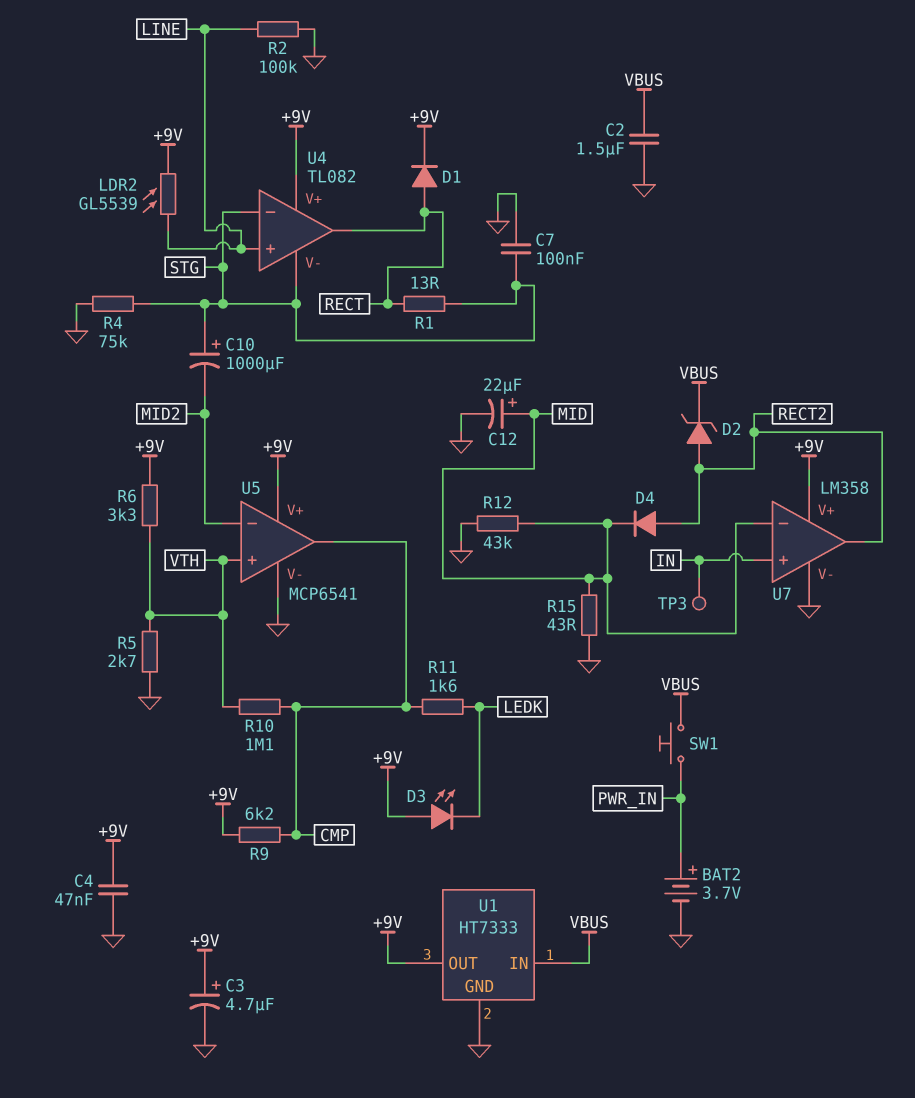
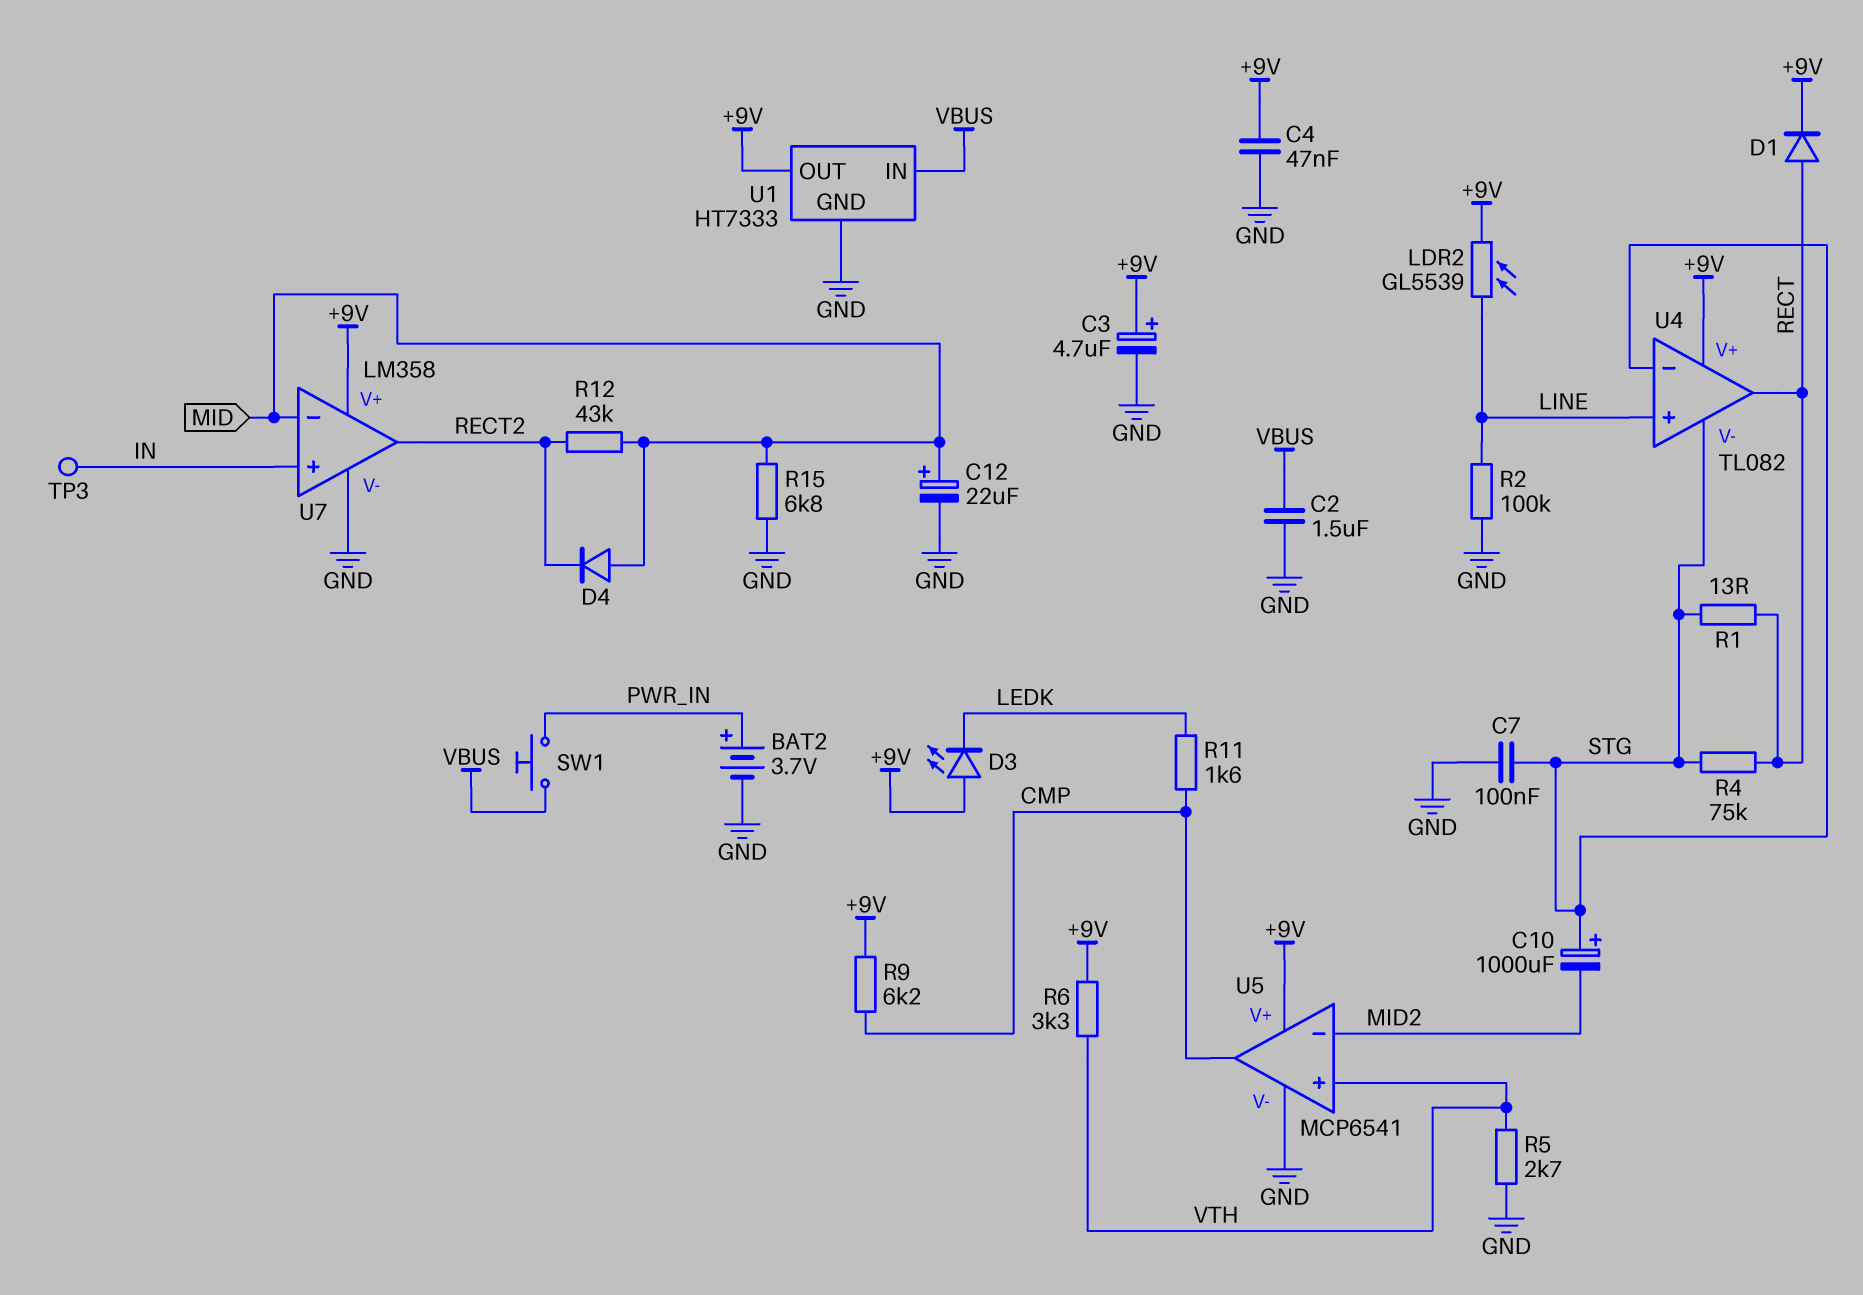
D2: zener (A RECT2, K VBUS) -> none
D4: diode (A RECT2, K MID) -> diode (A MID, K RECT2)
R4: 75k (GND, STG) -> 75k (RECT, STG)
R10: 1.1M (CMP, VTH) -> none
R12: 43k (GND, MID) -> 43k (MID, RECT2)
R15: 43 (GND, MID) -> 6.8k (GND, MID)

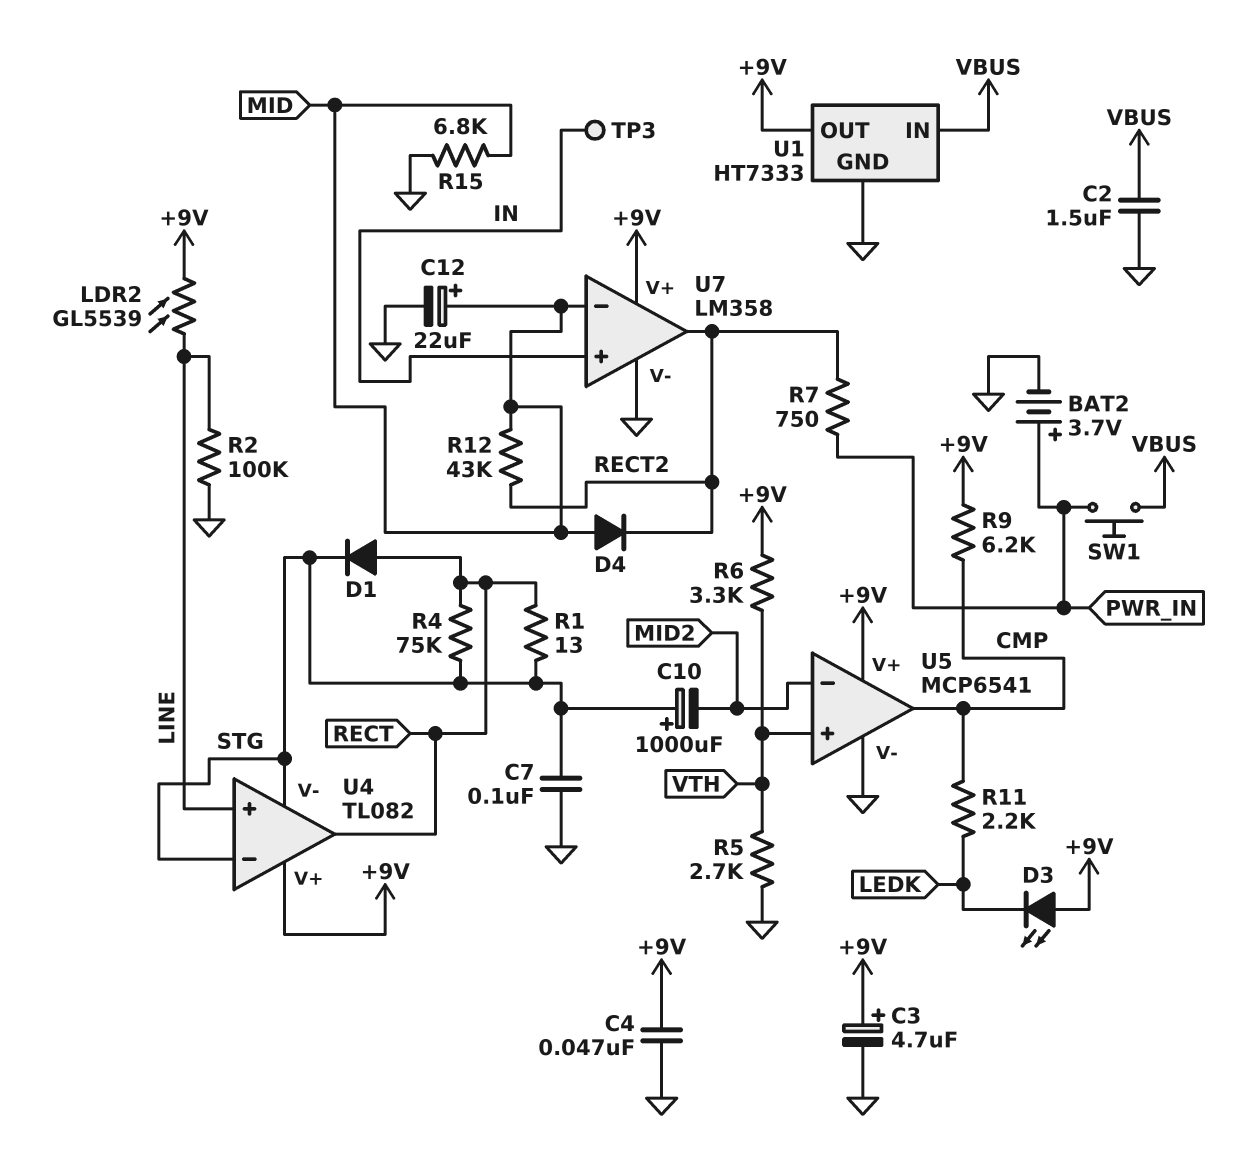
D1: diode (A RECT, K +9V) -> diode (A RECT, K STG)
R7: none -> 750 (PWR_IN, RECT2)
R11: 1.6k (CMP, LEDK) -> 2.2k (CMP, LEDK)

